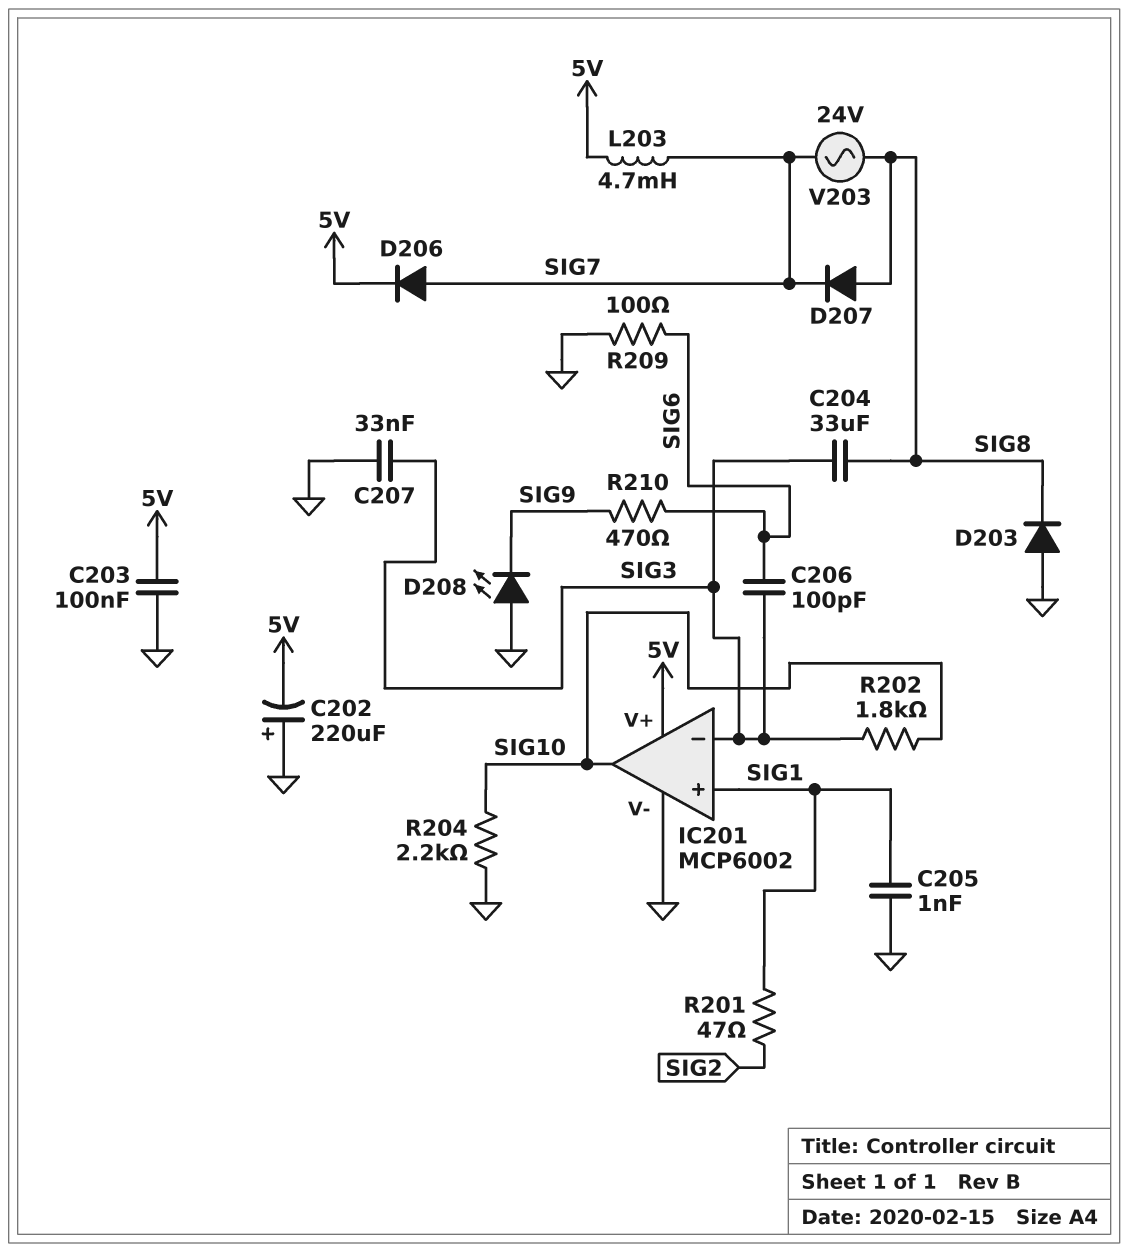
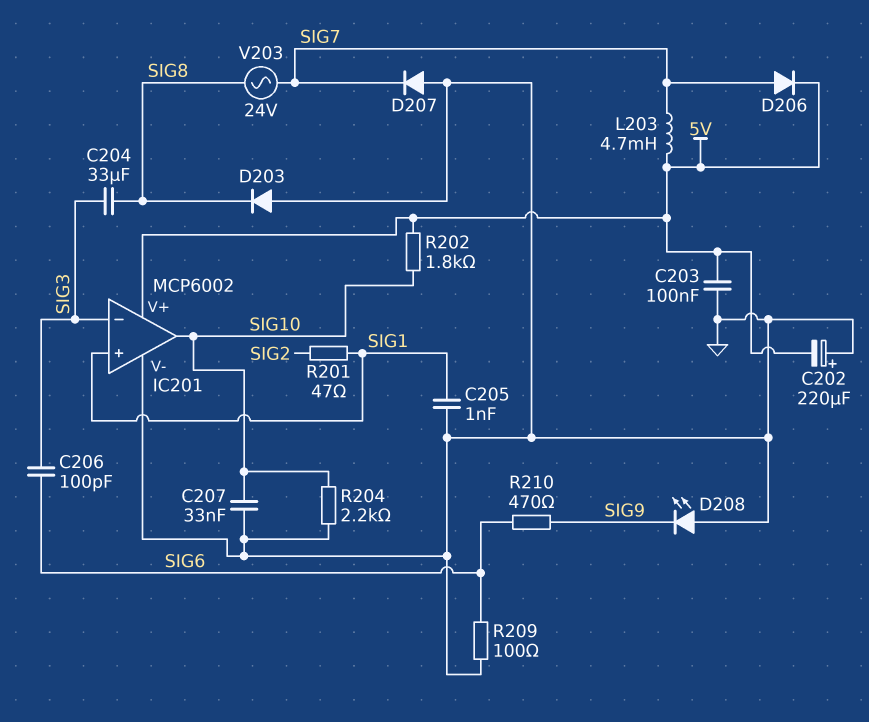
C207: 33nF (GND, SIG3) -> 33nF (GND, SIG10)
D207: diode (A SIG8, K SIG7) -> diode (A GND, K SIG7)
R202: 1.8k (SIG3, SIG10) -> 1.8k (5V, SIG10)

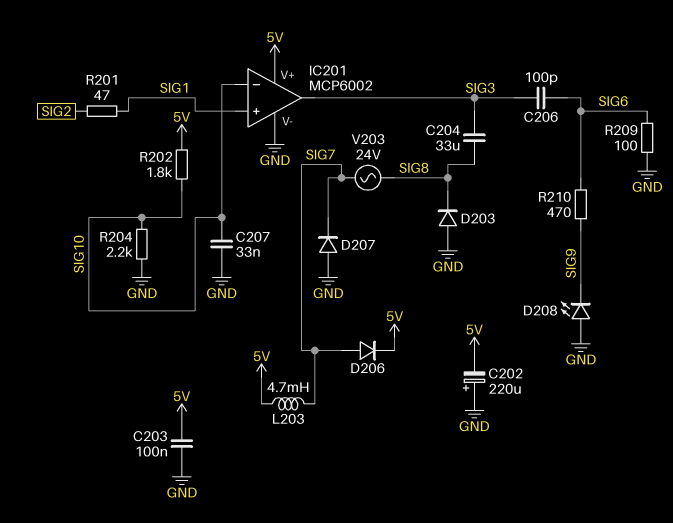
C205: 1nF (GND, SIG1) -> none
IC201 pin in-: SIG3 -> SIG10
IC201 pin out: SIG10 -> SIG3

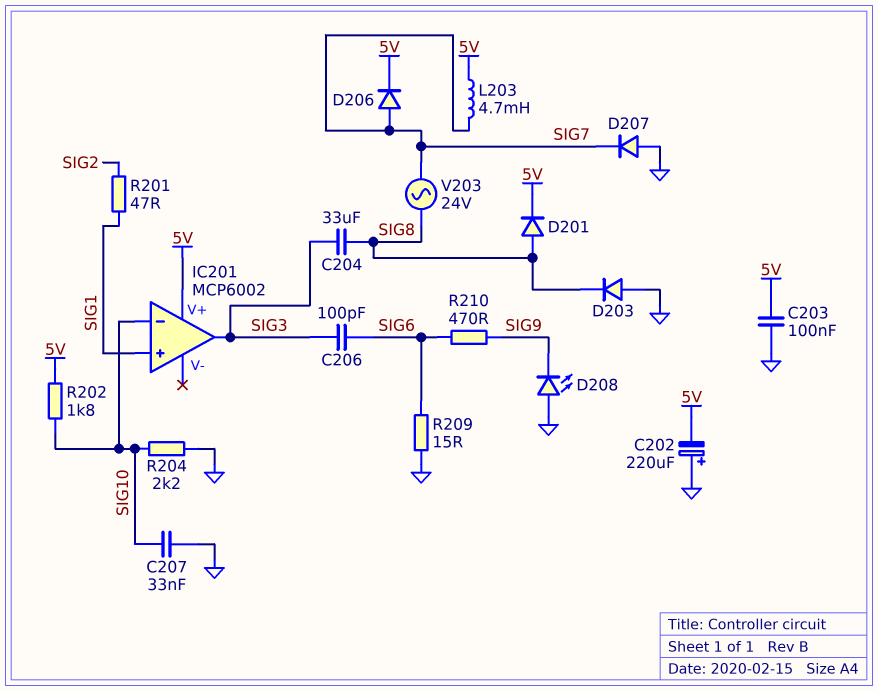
D201: none -> diode (A SIG8, K 5V)
IC201 pin V-: GND -> none
R209: 100 (GND, SIG6) -> 15 (GND, SIG6)

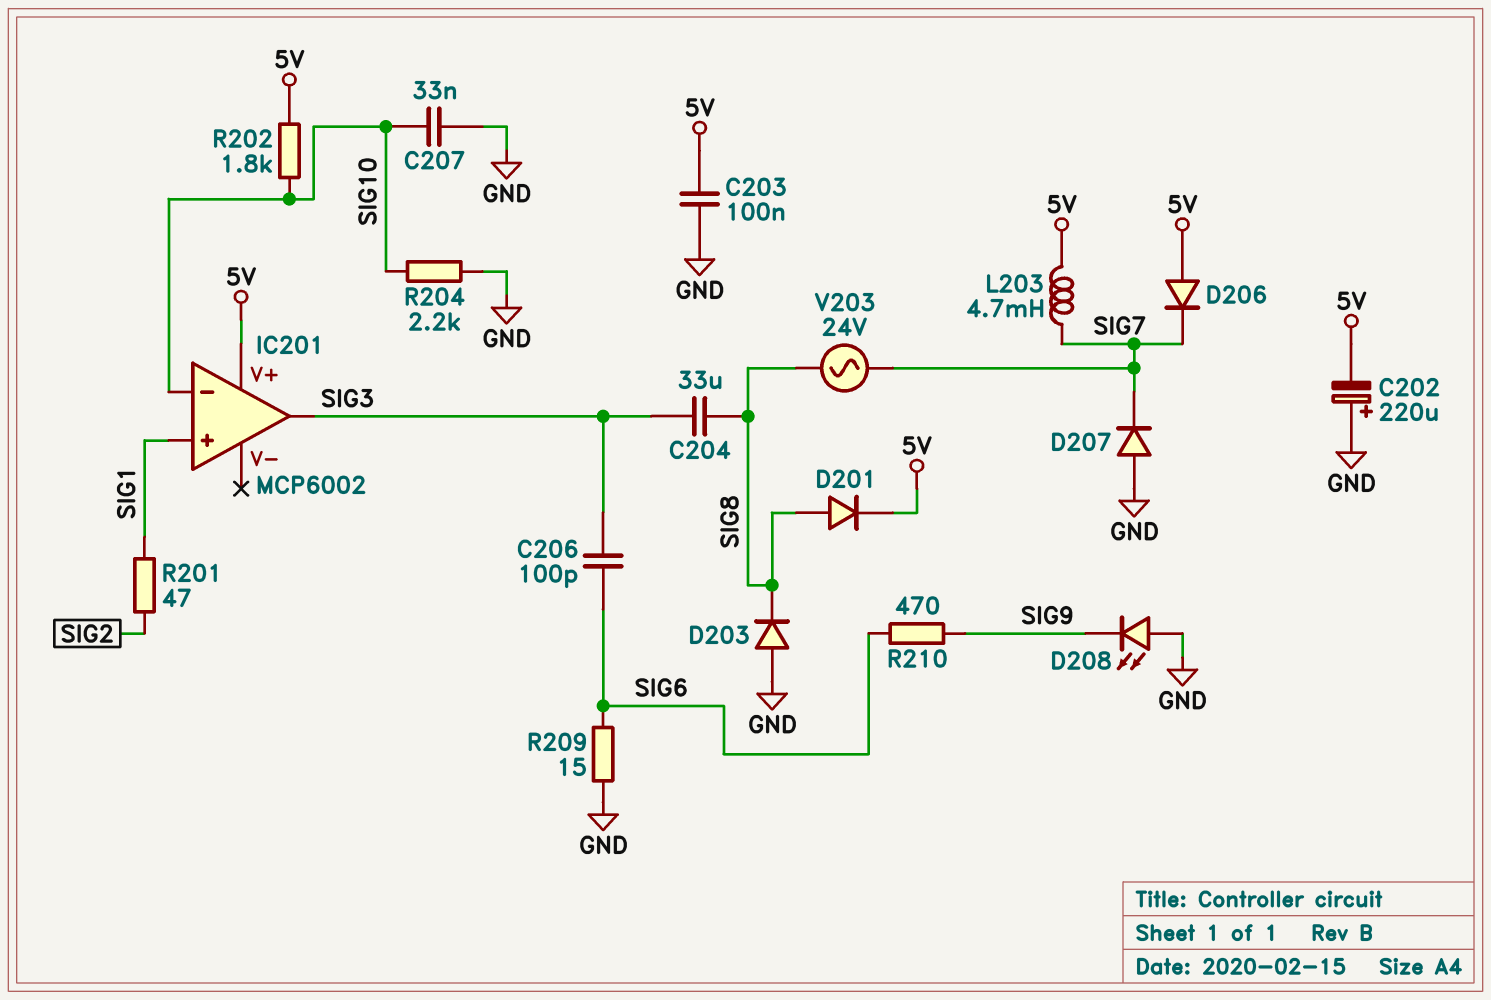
D206: diode (A SIG7, K 5V) -> diode (A 5V, K SIG7)

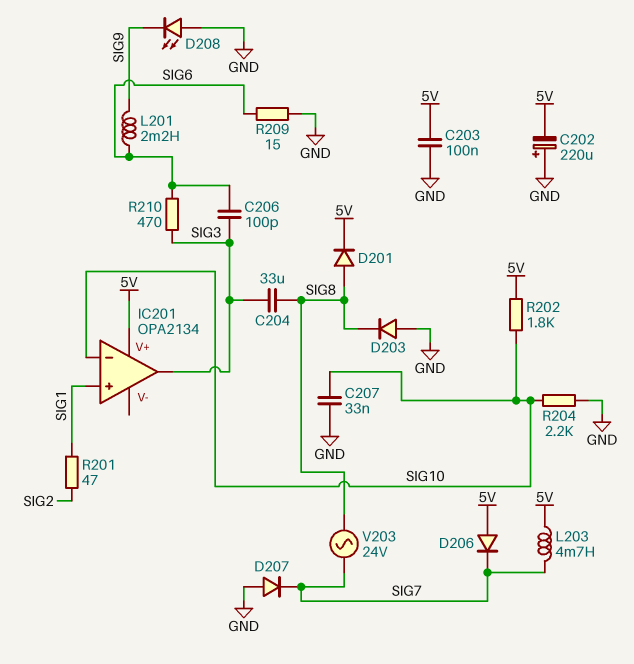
IC201: MCP6002 -> OPA2134
L201: none -> 2.2mH (SIG6, SIG9)
R210: 470 (SIG6, SIG9) -> 470 (SIG3, SIG6)

